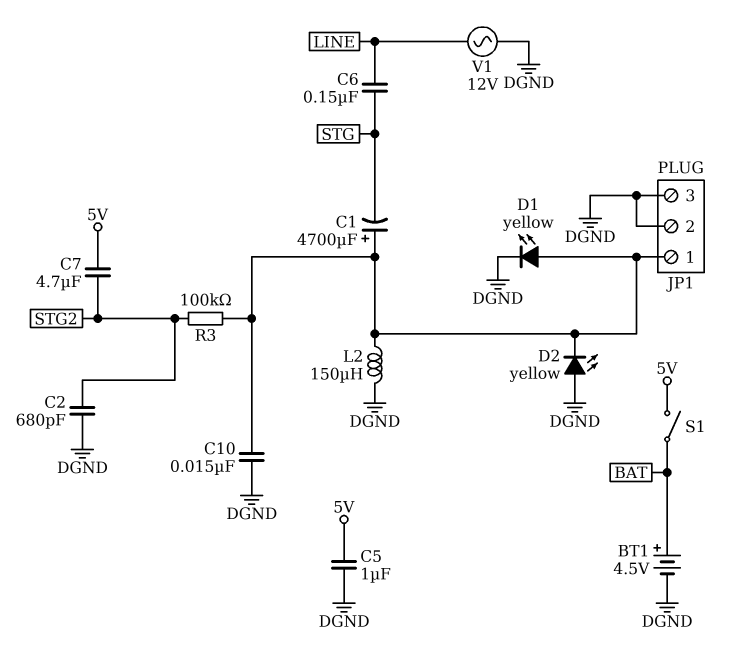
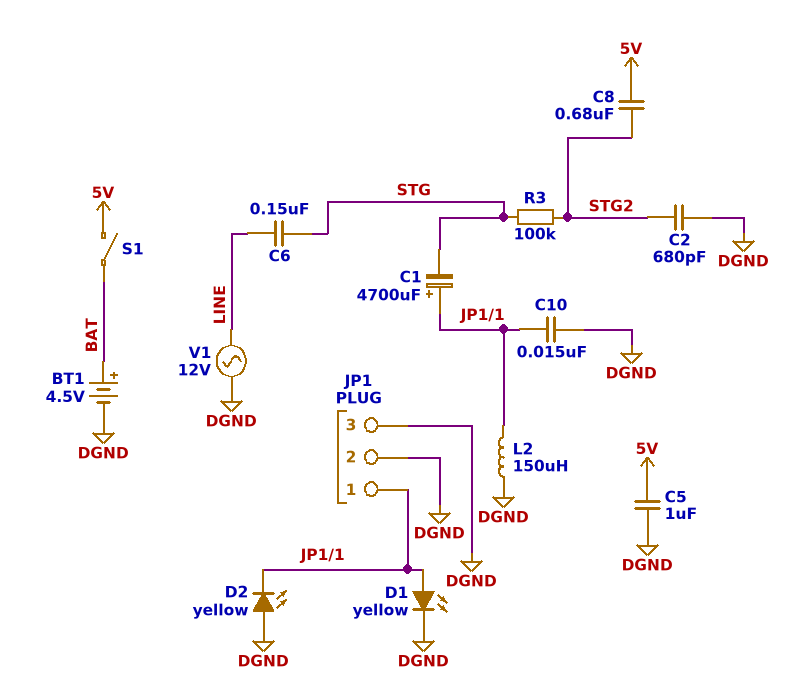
C7: 4.7uF (5V, STG2) -> none
C8: none -> 680nF (5V, STG2)
R3: 100k (JP1/1, STG2) -> 100k (STG, STG2)

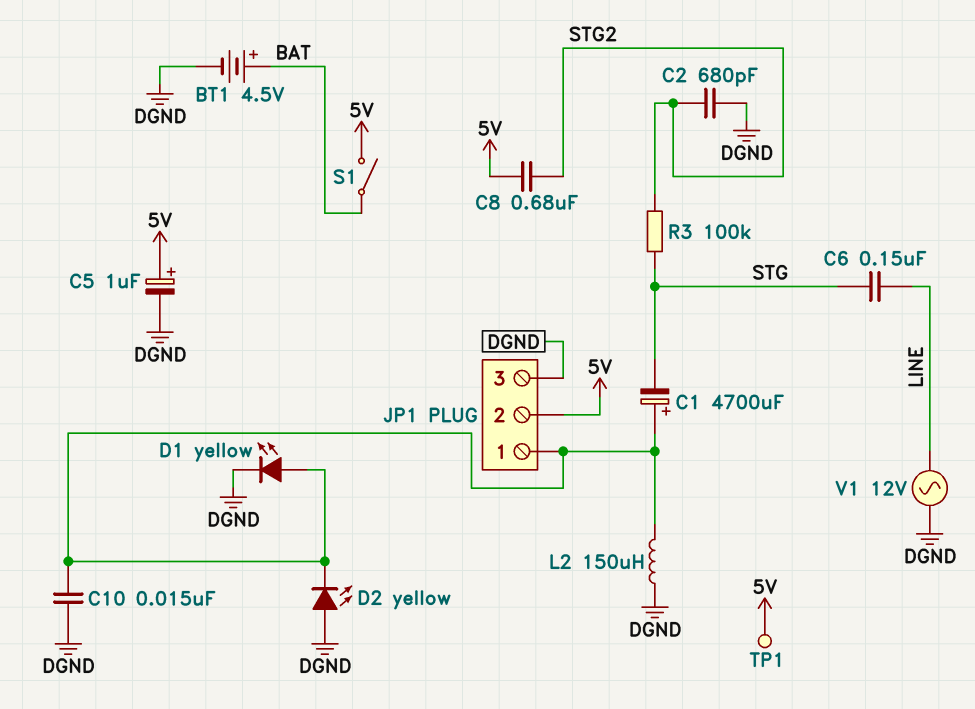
C5: 1uF (5V, DGND) -> 1uF (plus 5V, minus DGND)
JP1 pin 2: DGND -> 5V
TP1: none -> test point (5V)

